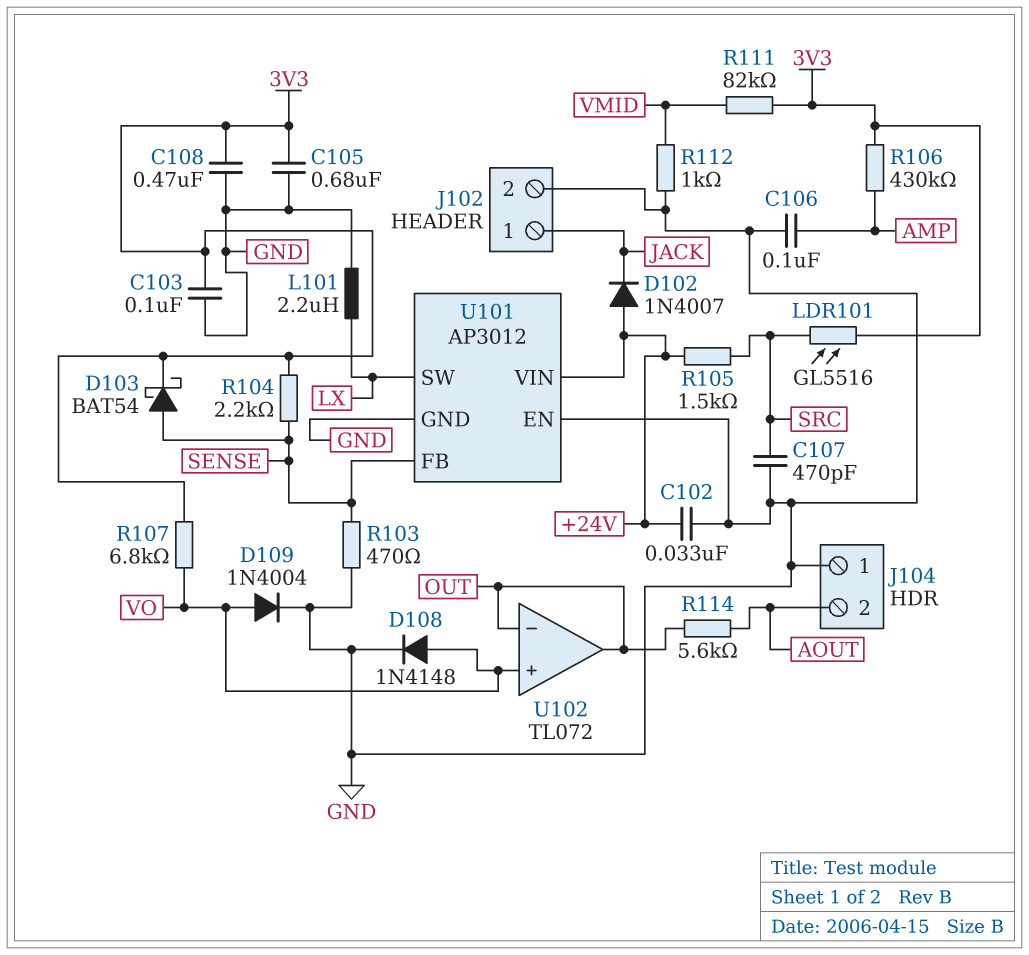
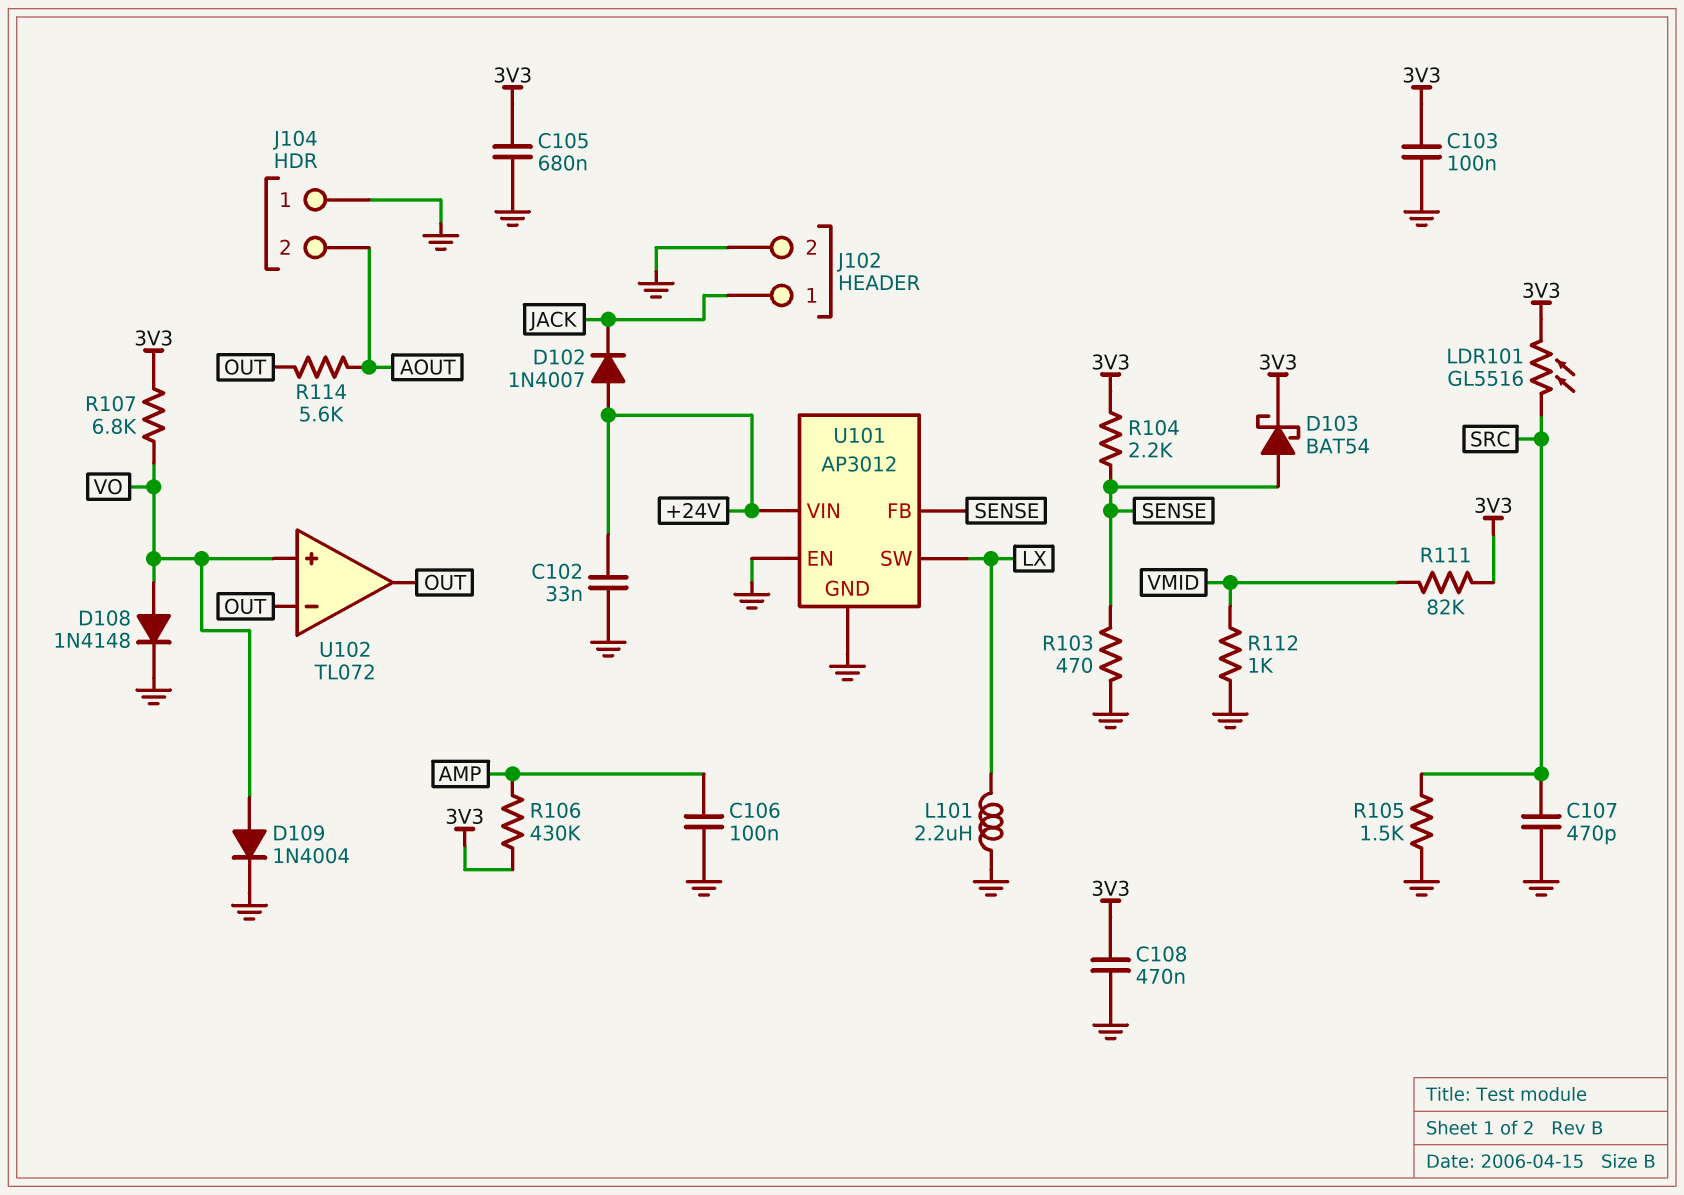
R105: 1.5k (+24V, SRC) -> 1.5k (GND, SRC)

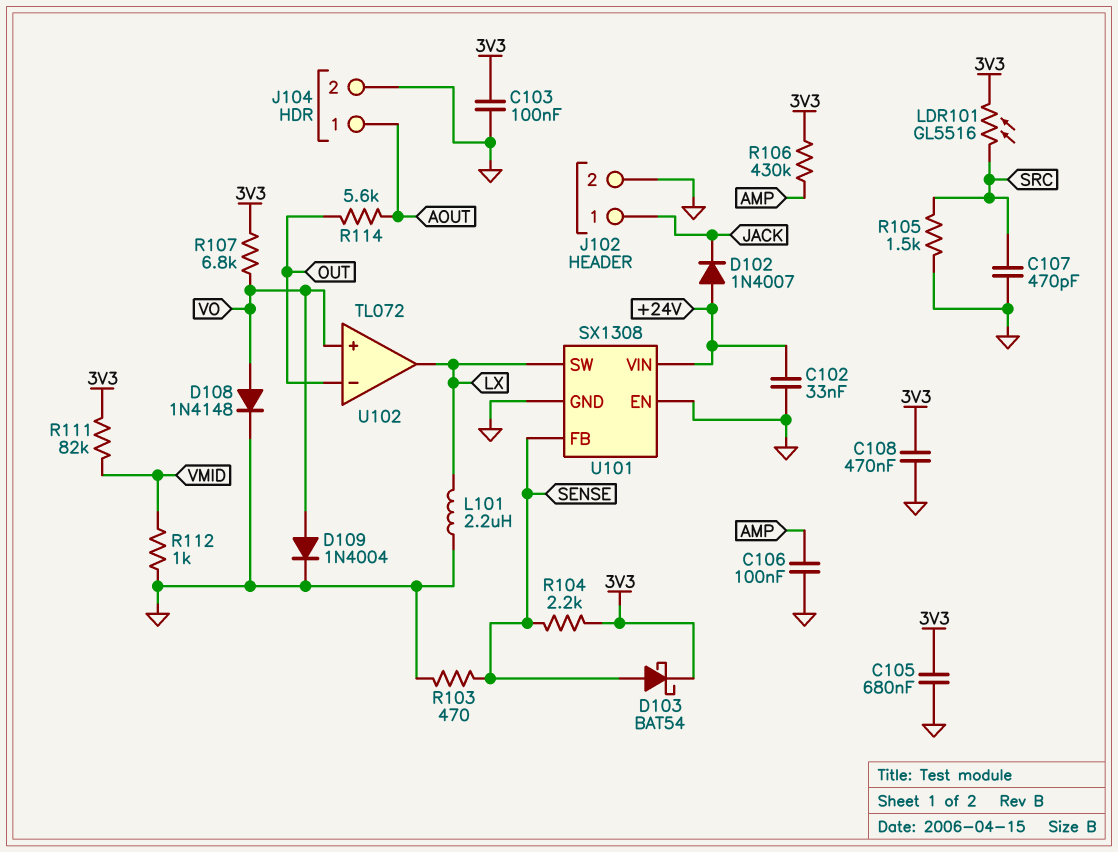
J104 pin 1: GND -> AOUT
J104 pin 2: AOUT -> GND
U101: AP3012 -> SX1308
U102 pin out: OUT -> LX

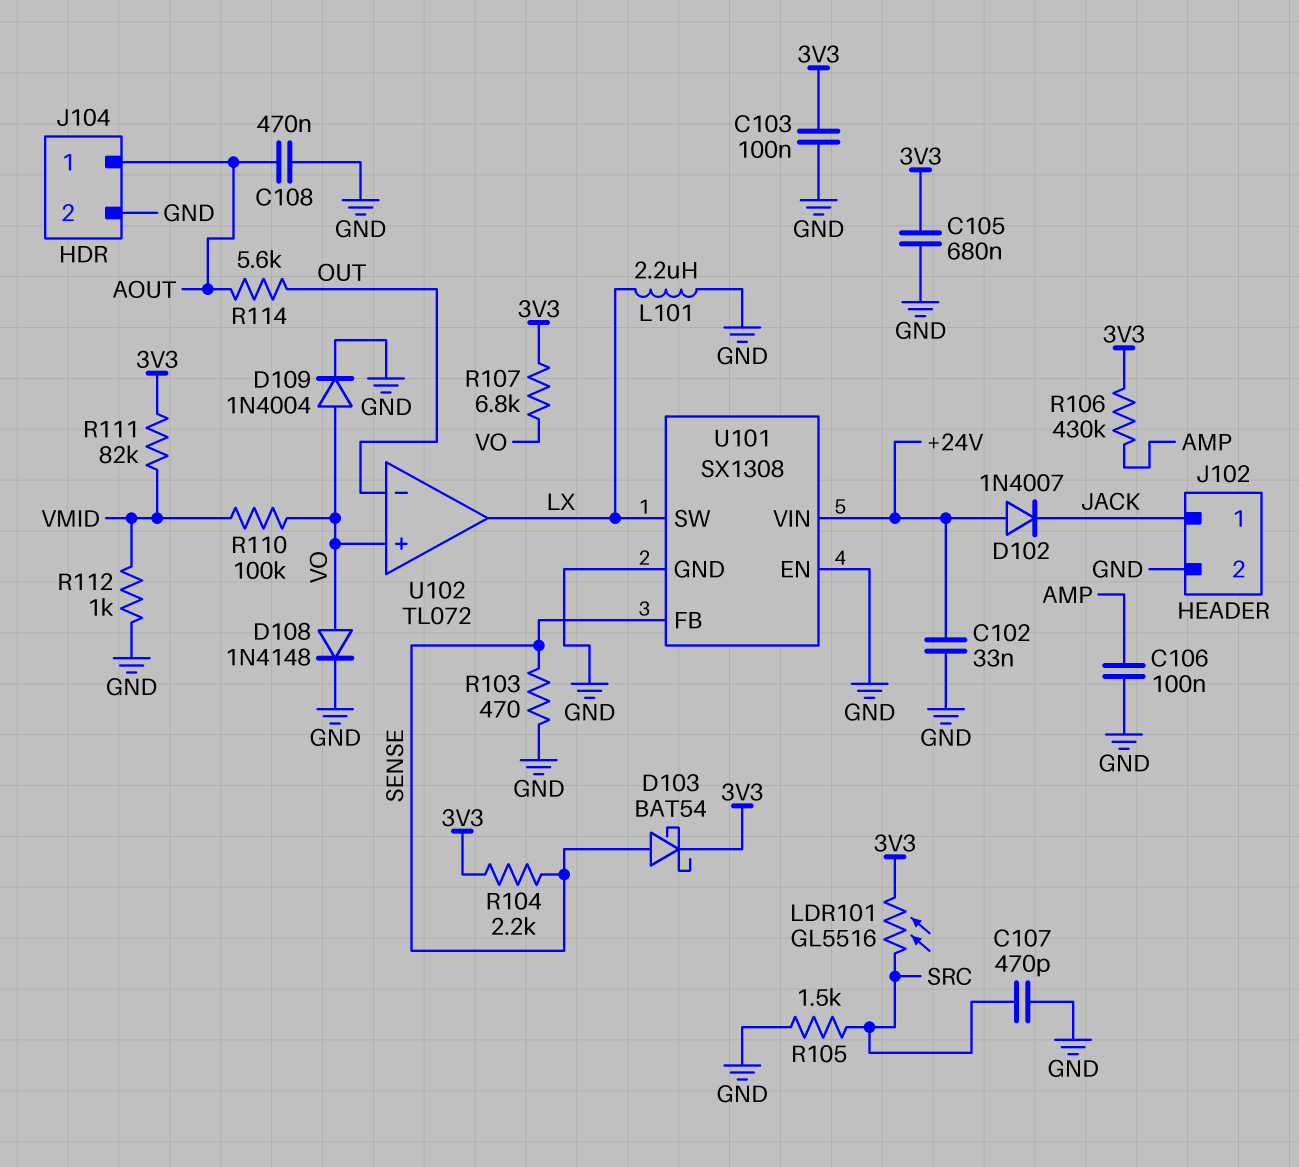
C108: 470nF (3V3, GND) -> 470nF (AOUT, GND)
R110: none -> 100k (VMID, VO)

